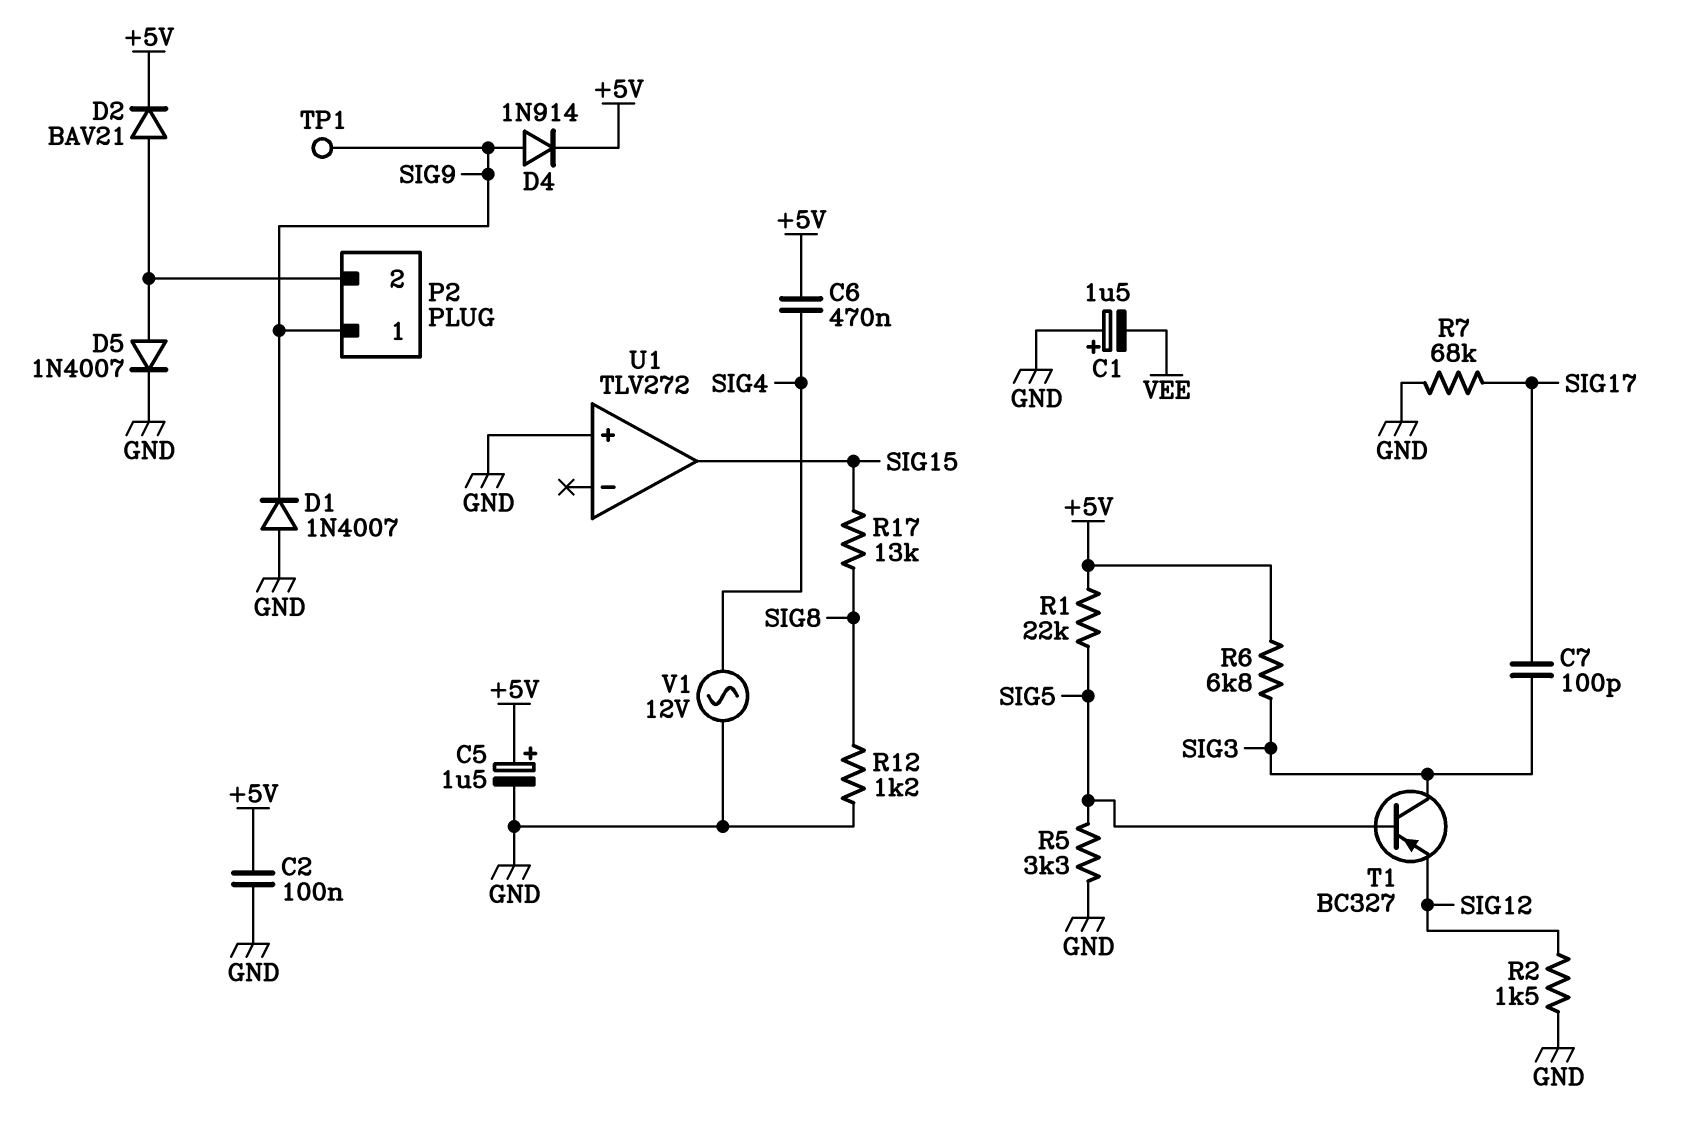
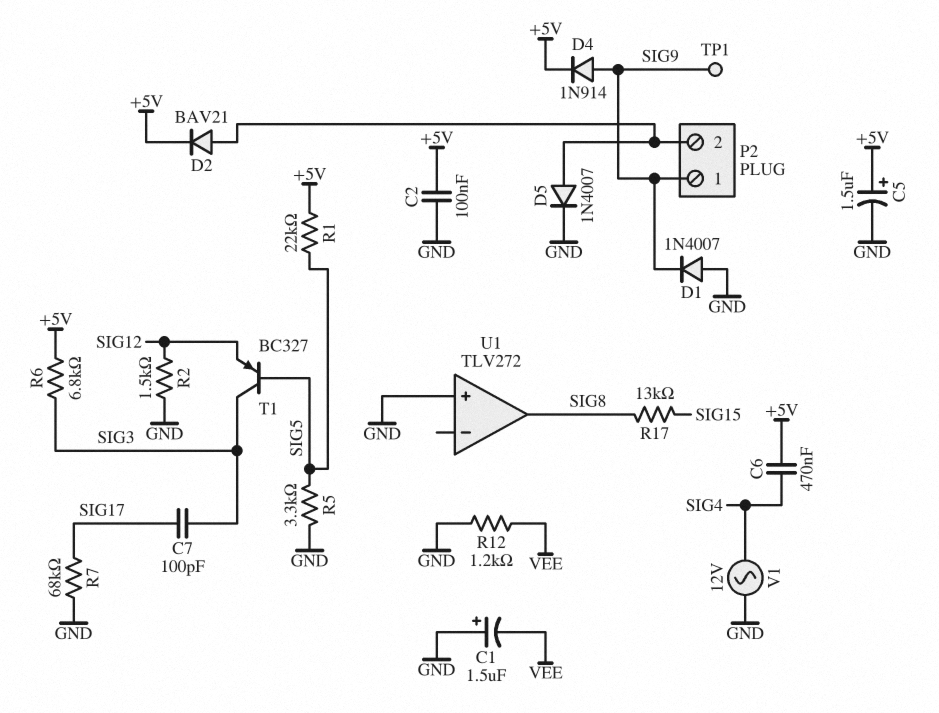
R12: 1.2k (GND, SIG8) -> 1.2k (GND, VEE)
U1 pin out: SIG15 -> SIG8

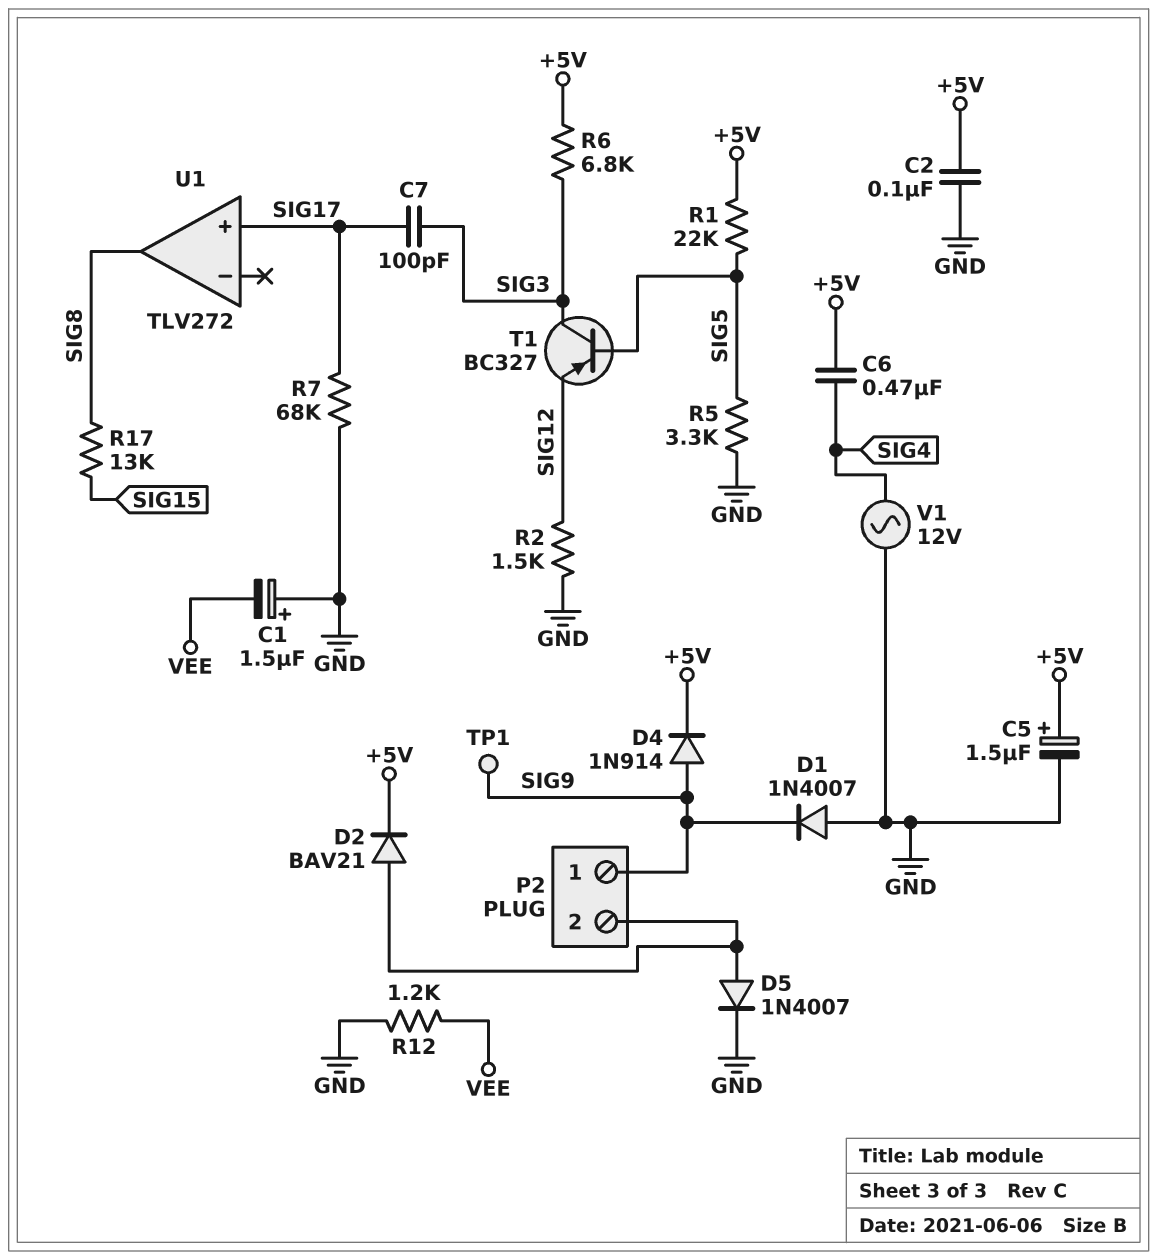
U1 pin in+: GND -> SIG17

